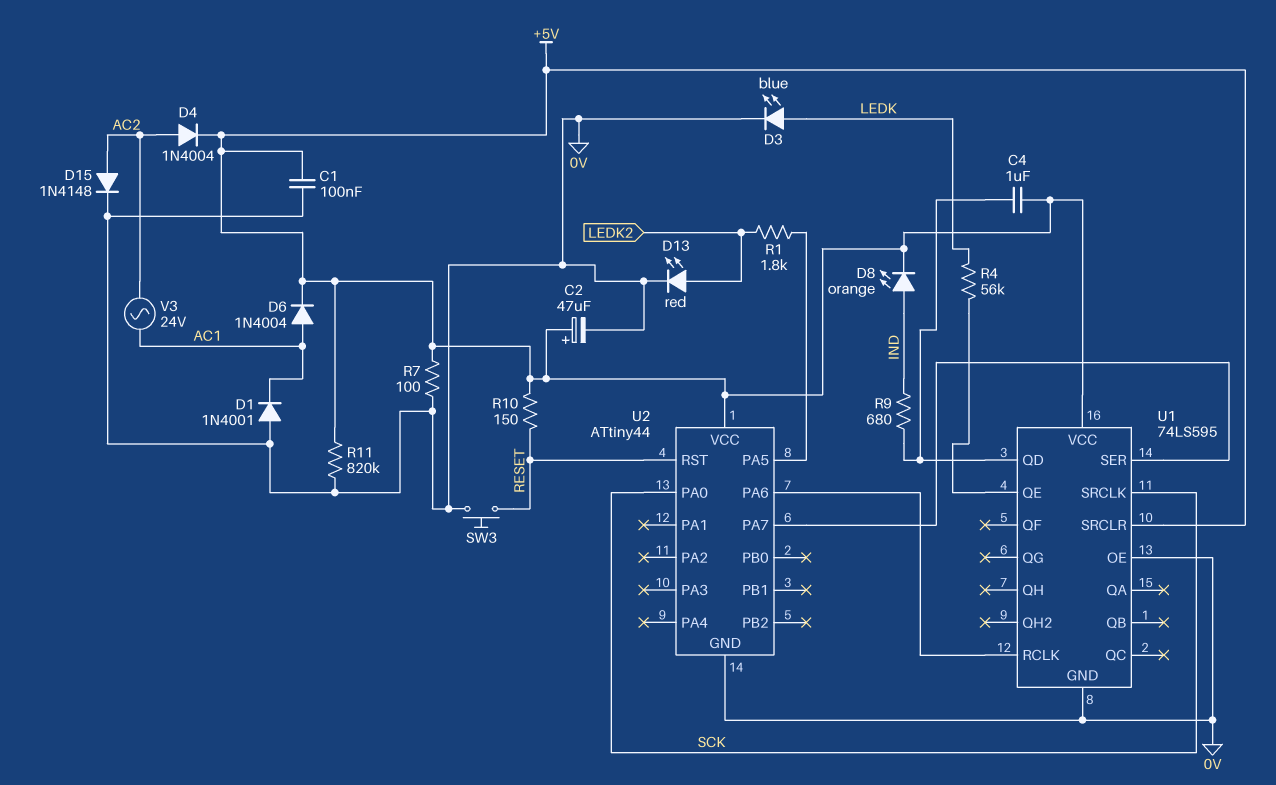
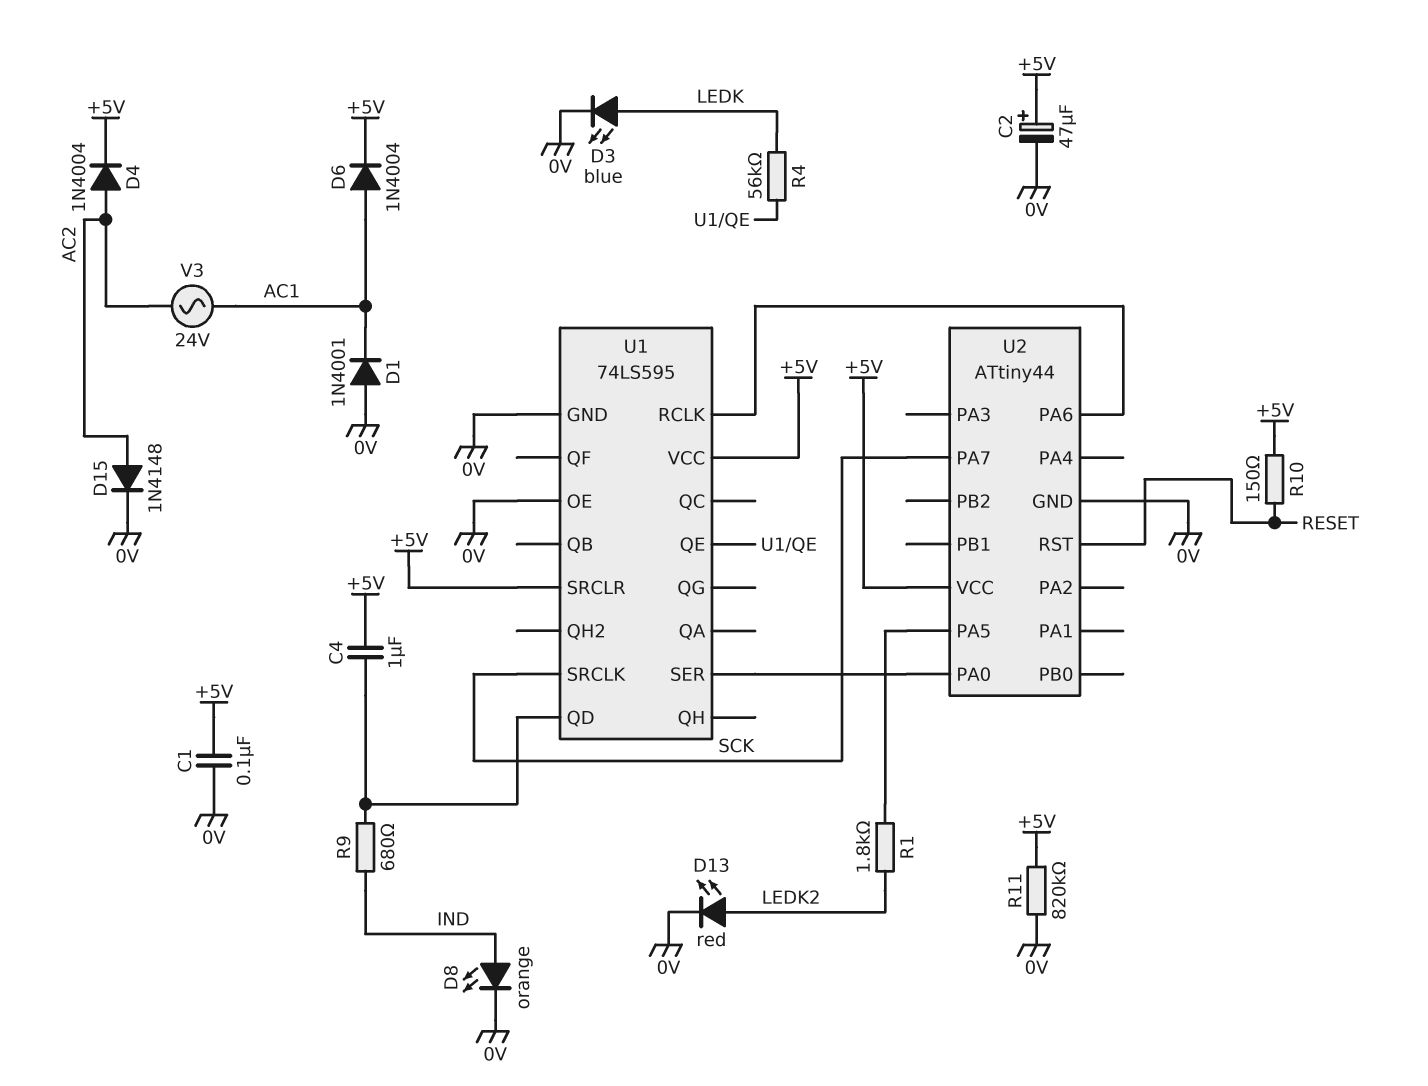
D8: LED orange (A IND, K +5V) -> LED orange (A IND, K 0V)
R7: 100 (+5V, 0V) -> none
SW3: button (0V, RESET) -> none
U2 pin PA0: SCK -> U1/SER
U2 pin PA7: U1/SER -> SCK

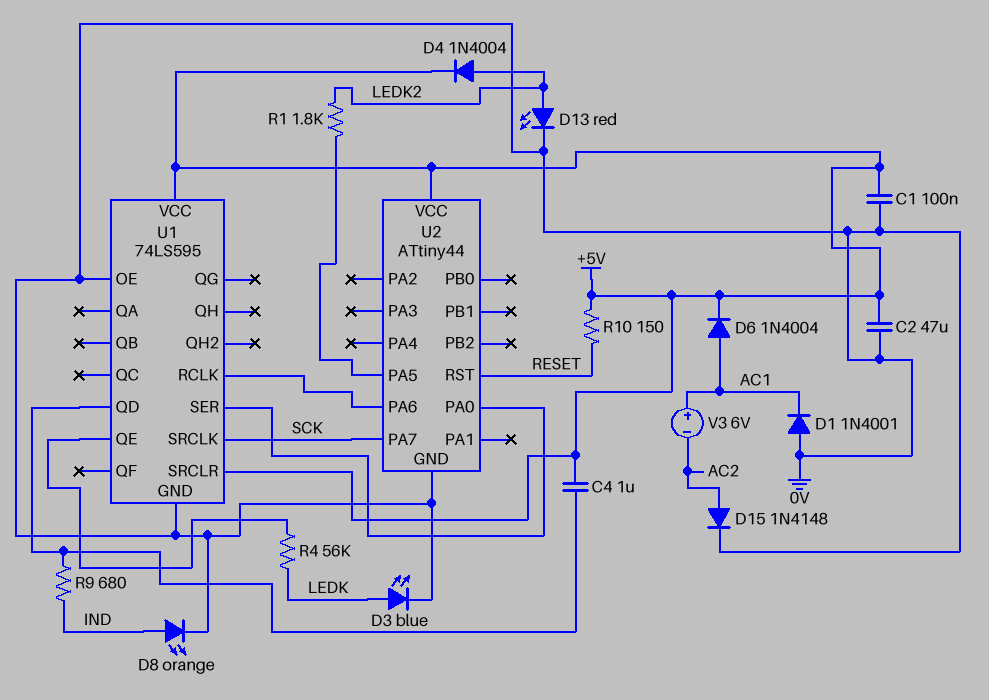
C2: 47uF (plus +5V, minus 0V) -> 47uF (+5V, 0V)
D4: diode 1N4004 (A AC2, K +5V) -> diode 1N4004 (A LEDK2, K +5V)
R11: 820k (+5V, 0V) -> none
V3: AC 24V (AC1, AC2) -> 6V (plus AC1, minus AC2)

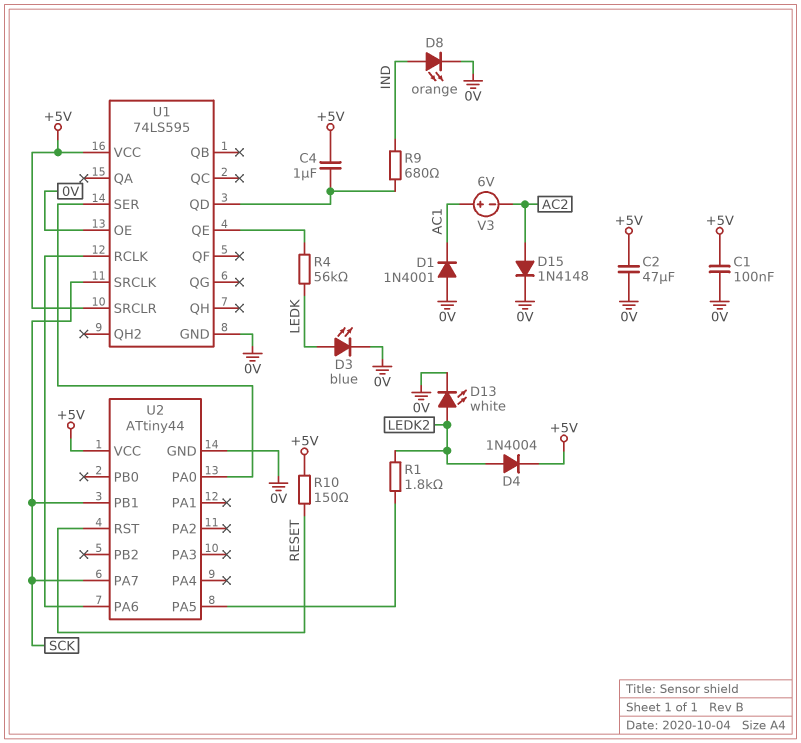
D6: diode 1N4004 (A AC1, K +5V) -> none
D13: LED red (A LEDK2, K 0V) -> LED white (A LEDK2, K 0V)
U2 pin PB1: none -> SCK

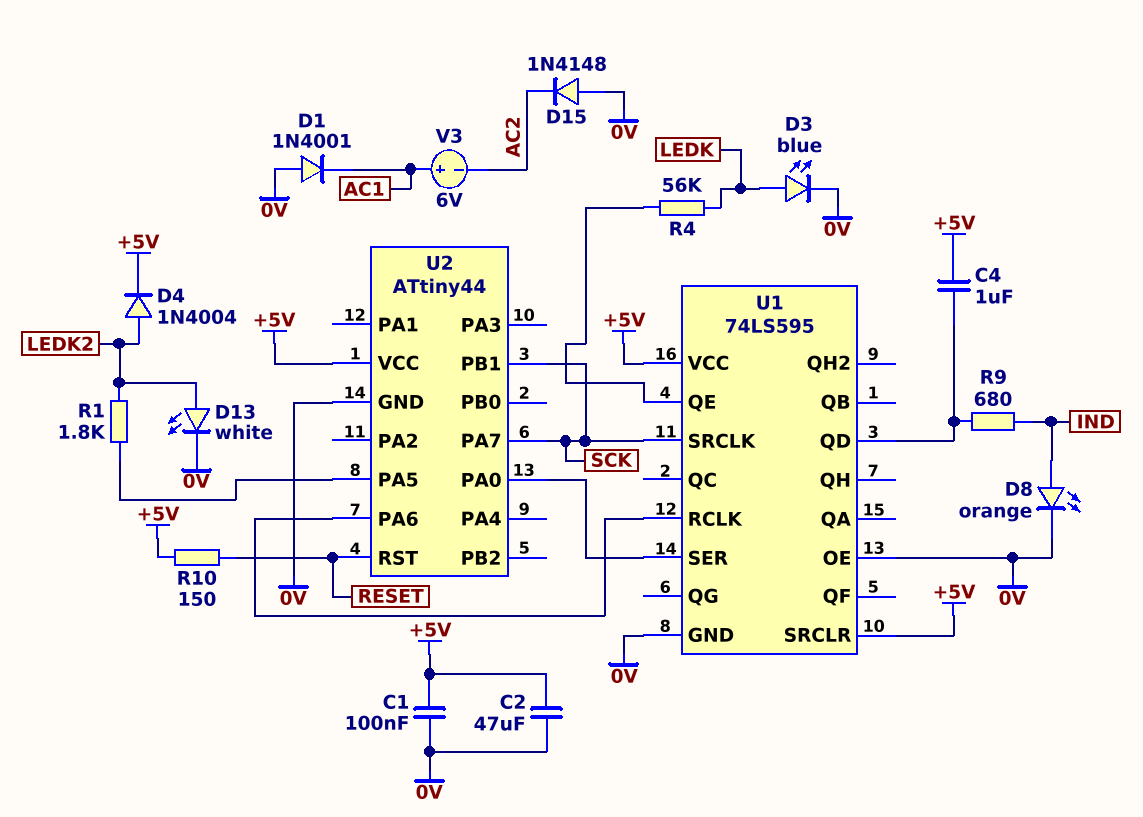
D15: diode 1N4148 (A AC2, K 0V) -> diode 1N4148 (A 0V, K AC2)

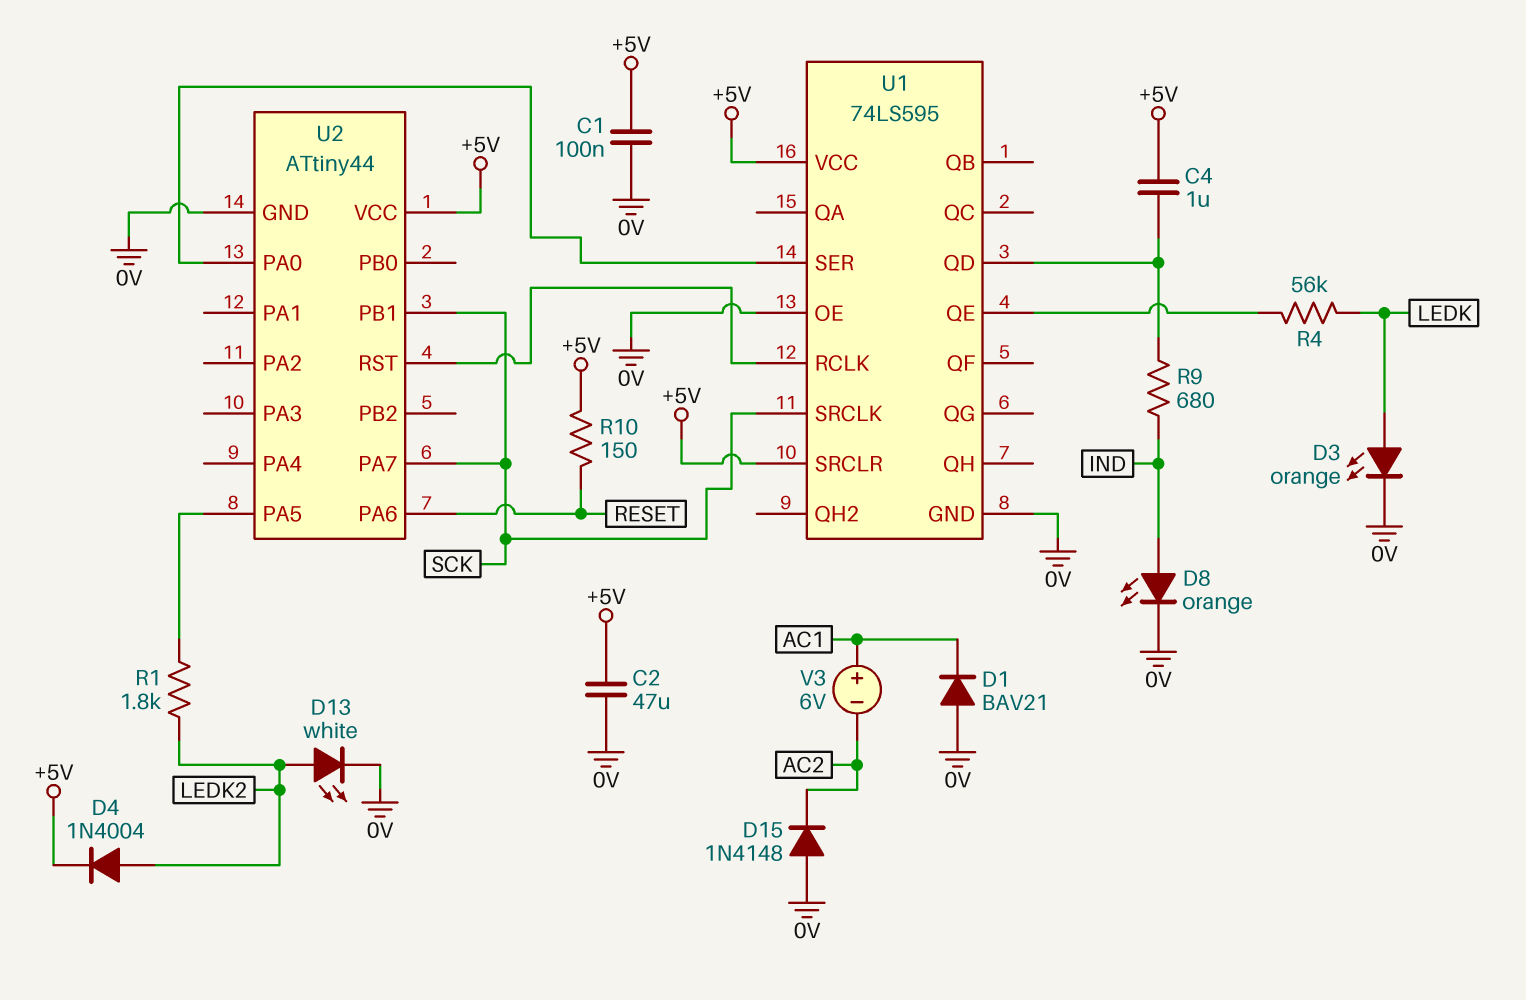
D1: diode 1N4001 (A 0V, K AC1) -> diode BAV21 (A 0V, K AC1)
D3: LED blue (A LEDK, K 0V) -> LED orange (A LEDK, K 0V)
U2 pin PA6: U1/RCLK -> RESET
U2 pin RST: RESET -> U1/RCLK

